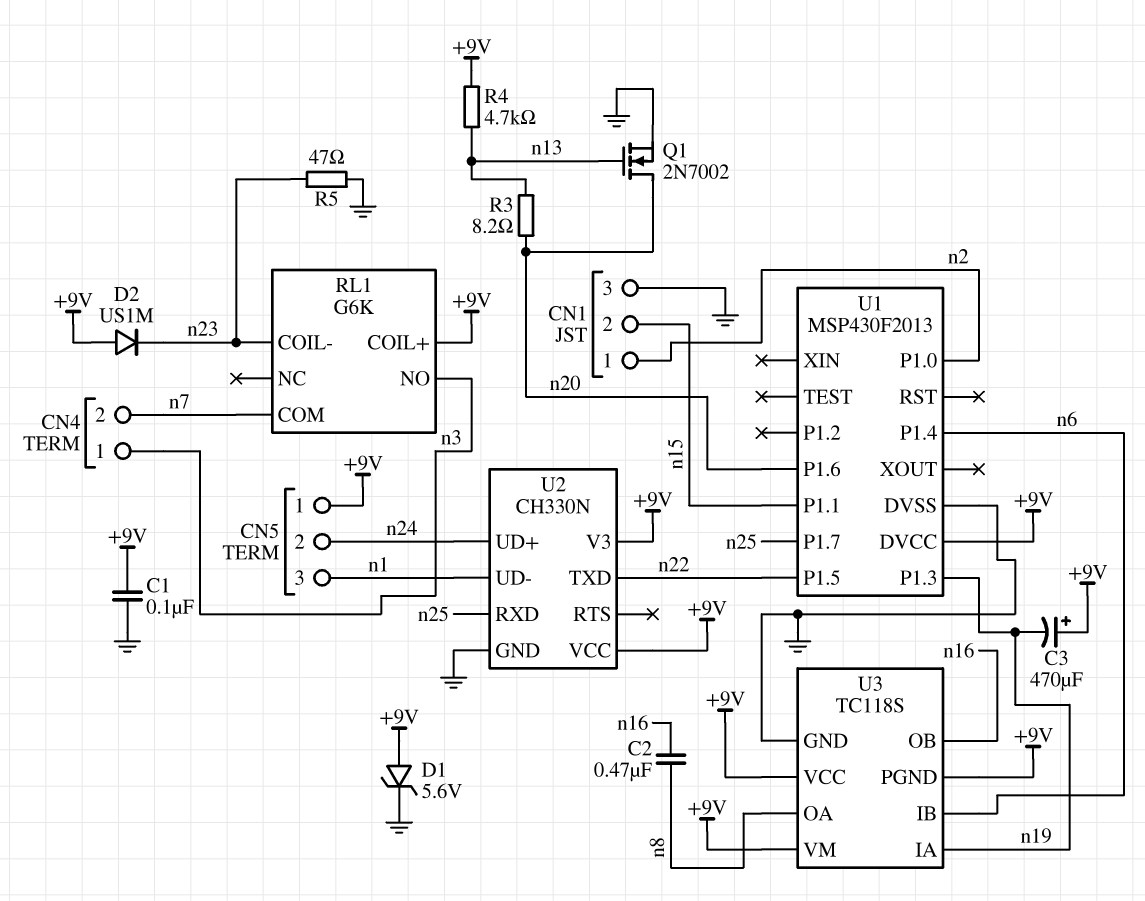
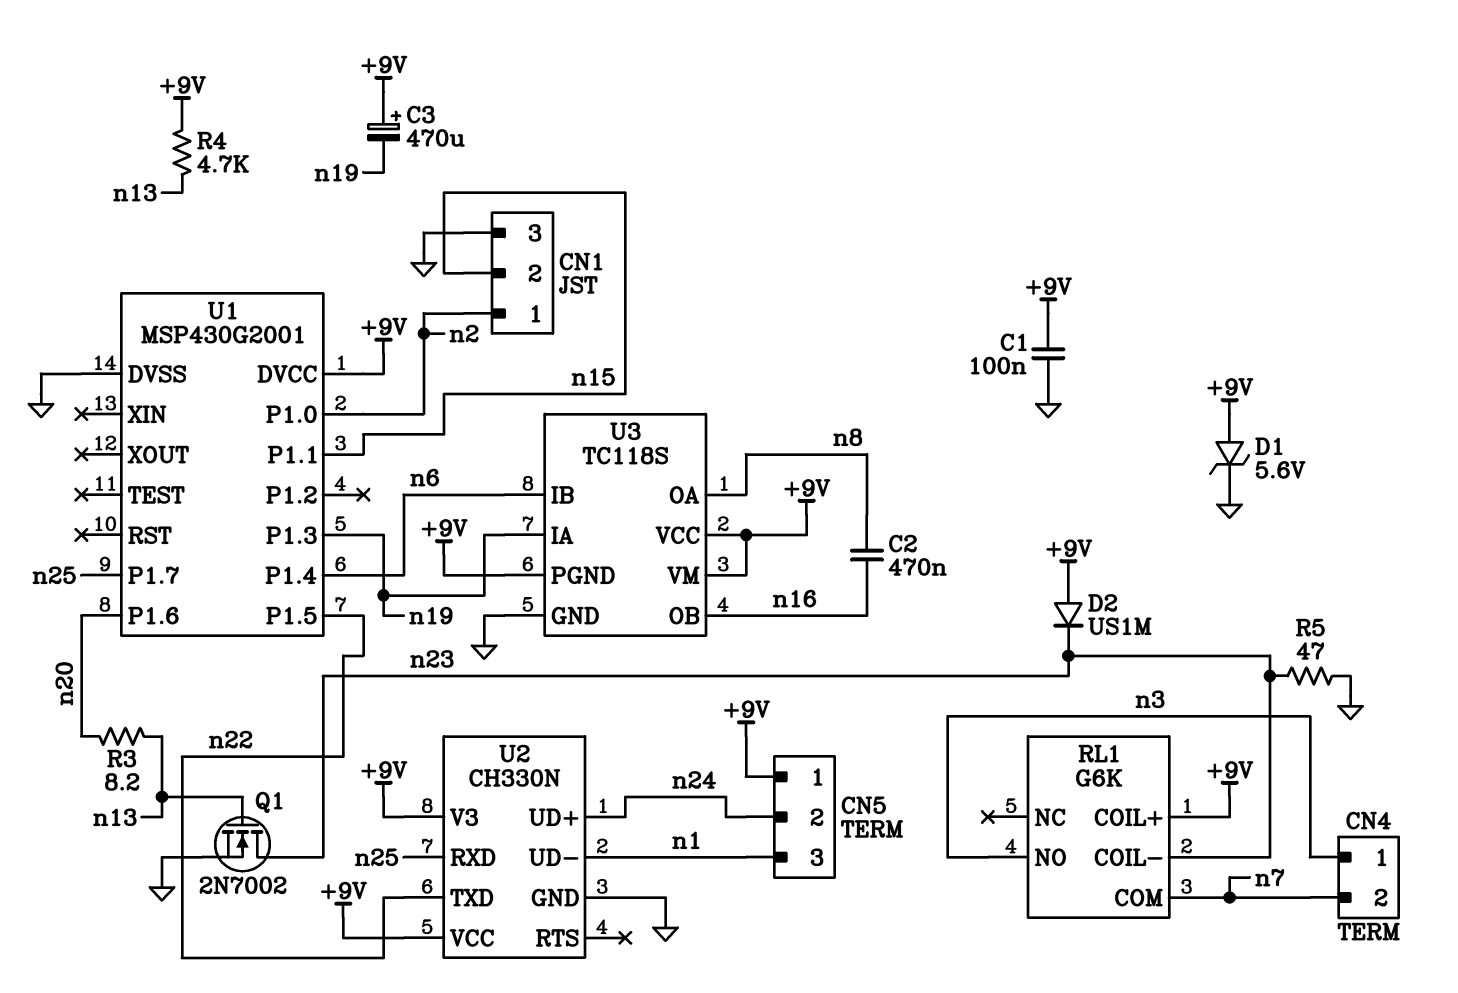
Q1: NMOS 2N7002 (G n13, D n20, S GND) -> NMOS 2N7002 (G n13, D n23, S GND)
U1: MSP430F2013 -> MSP430G2001

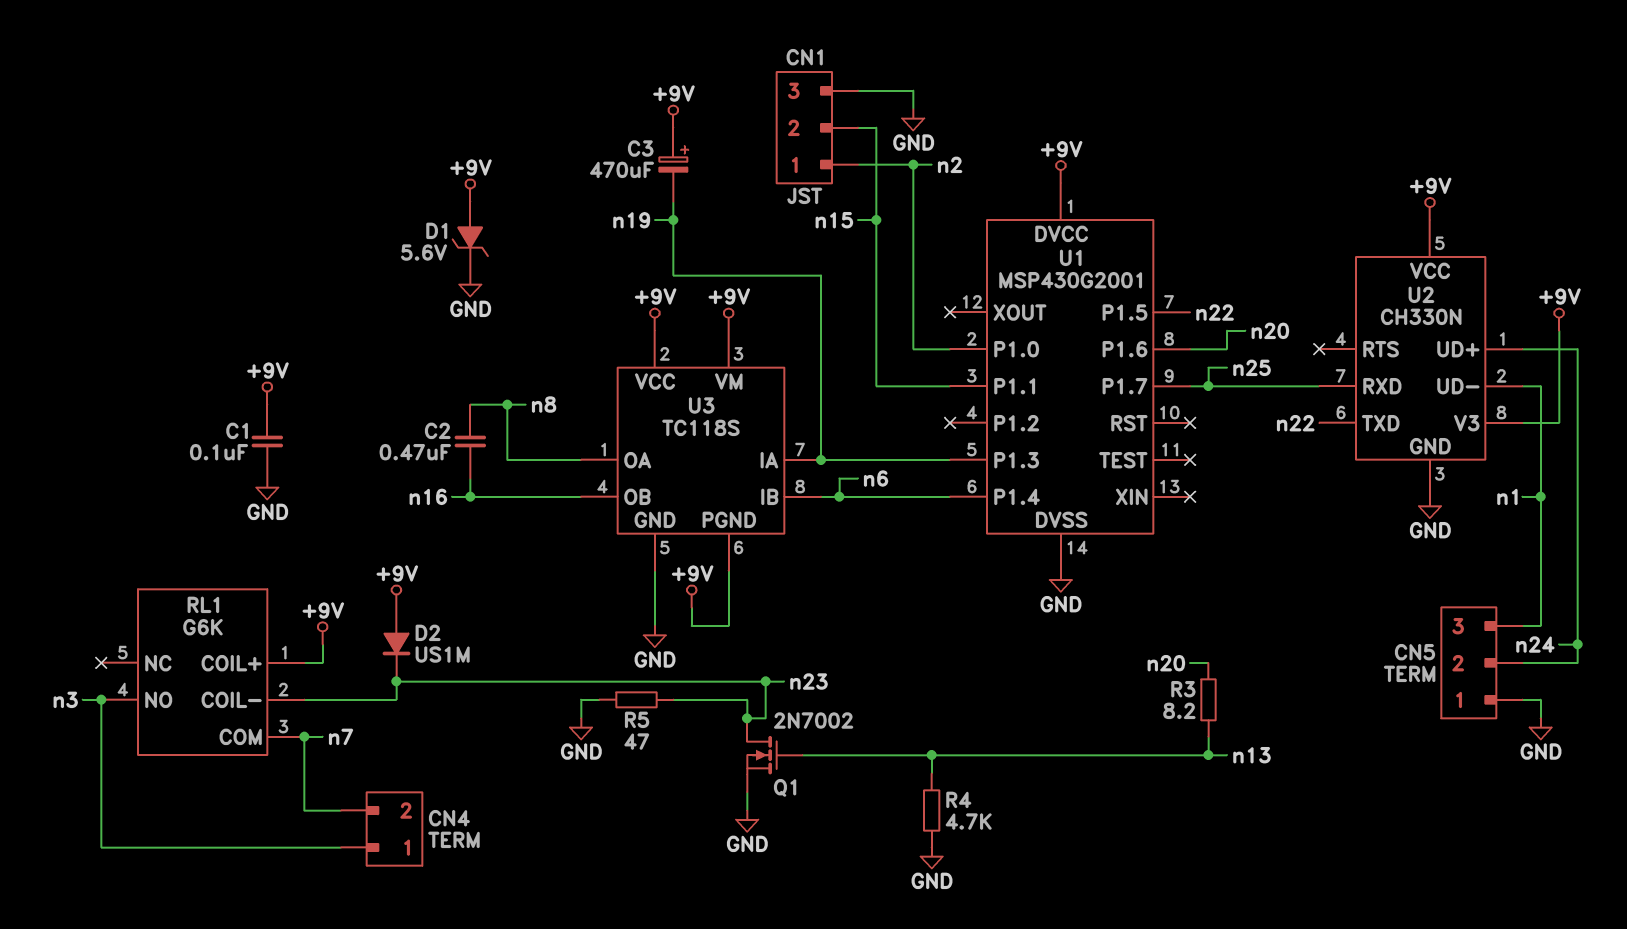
CN5 pin 1: +9V -> GND
R4: 4.7k (+9V, n13) -> 4.7k (GND, n13)

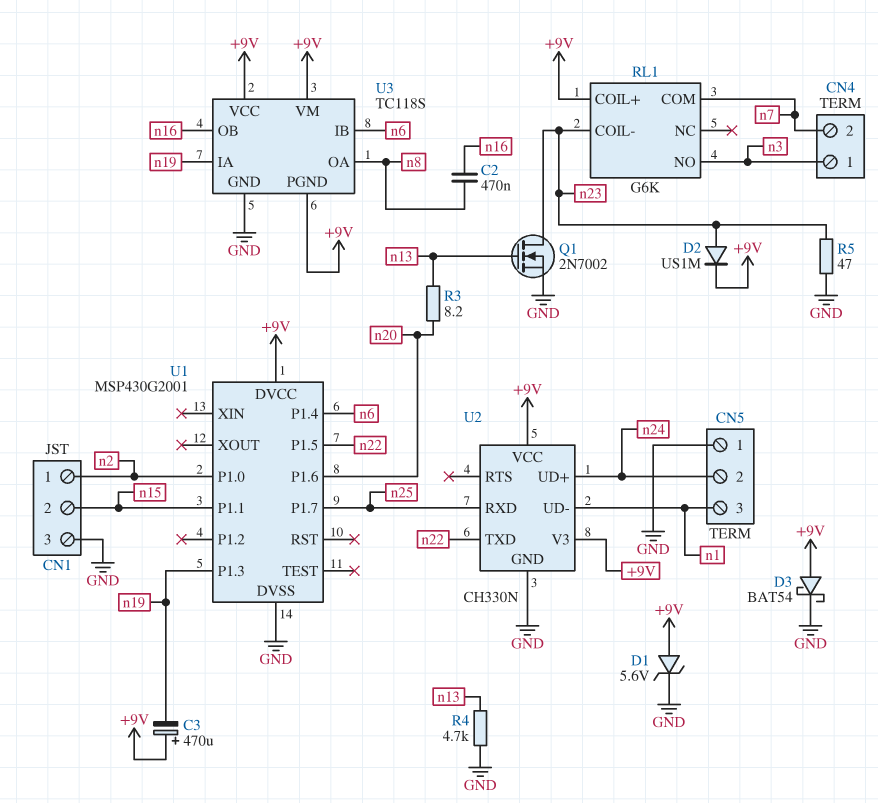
C1: 100nF (+9V, GND) -> none
D2: diode US1M (A +9V, K n23) -> diode US1M (A n23, K +9V)
D3: none -> schottky BAT54 (A +9V, K GND)

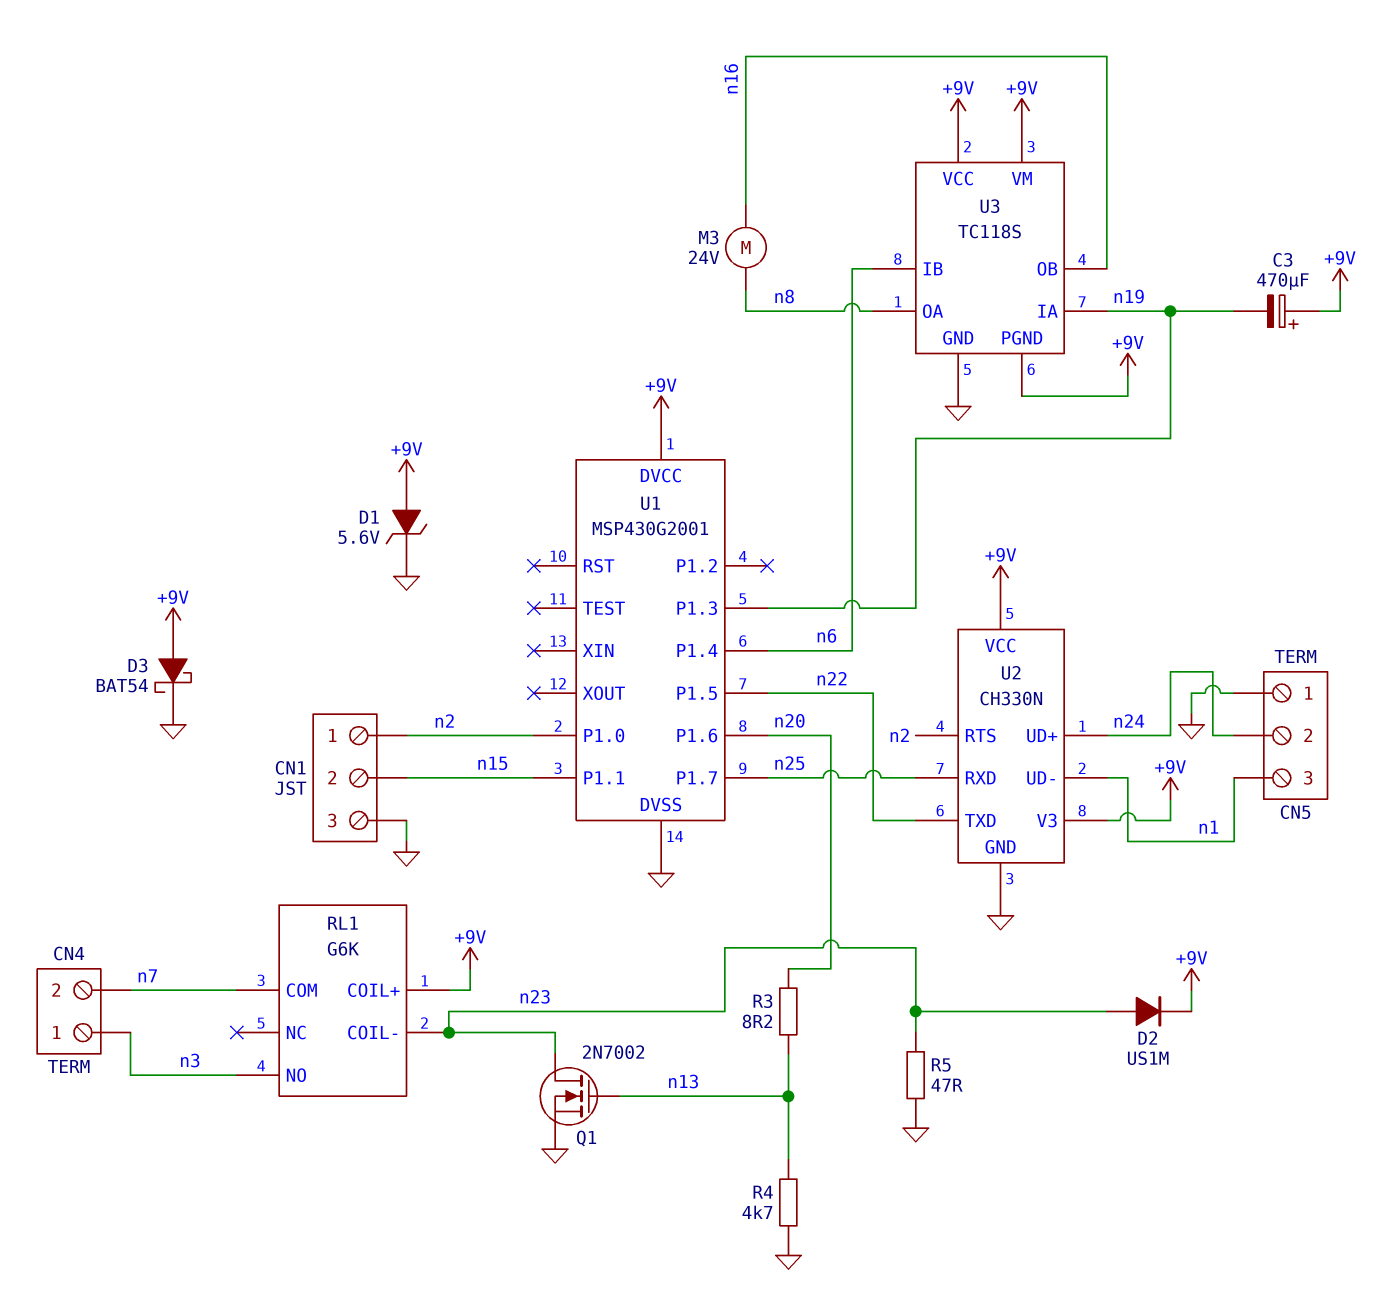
C2: 470nF (n8, n16) -> none
M3: none -> motor 24V (n8, n16)
U2 pin RTS: none -> n2

